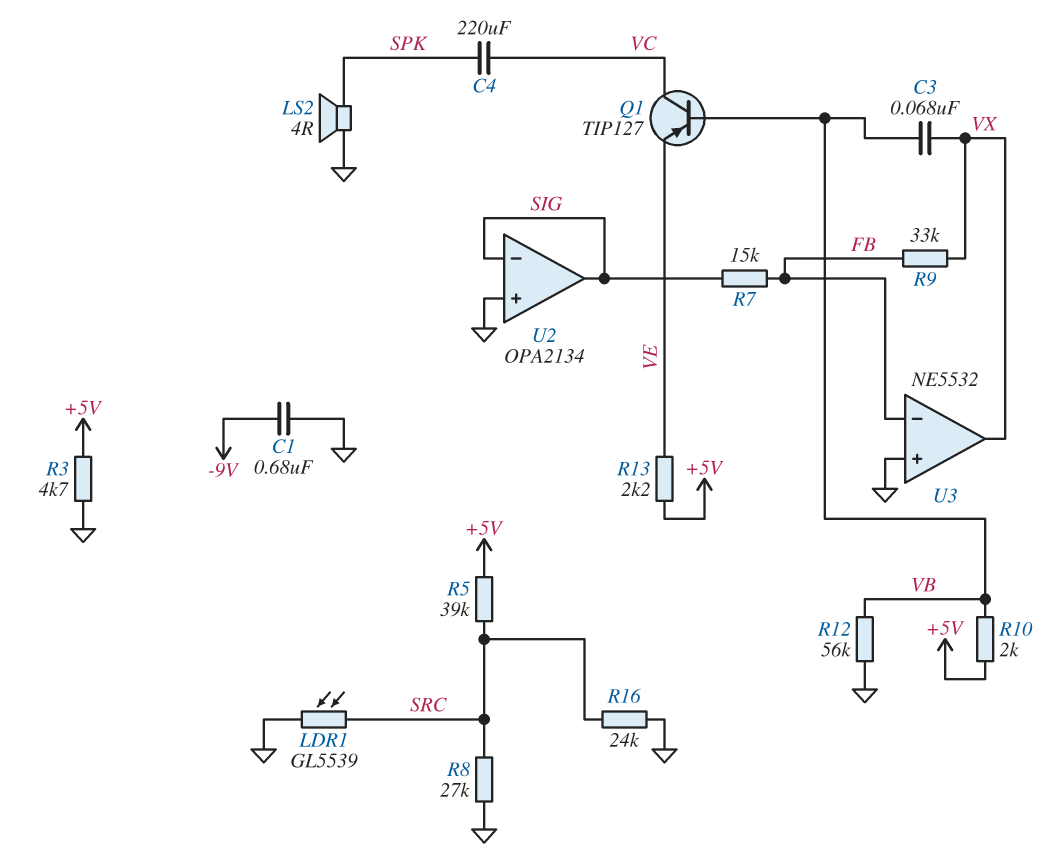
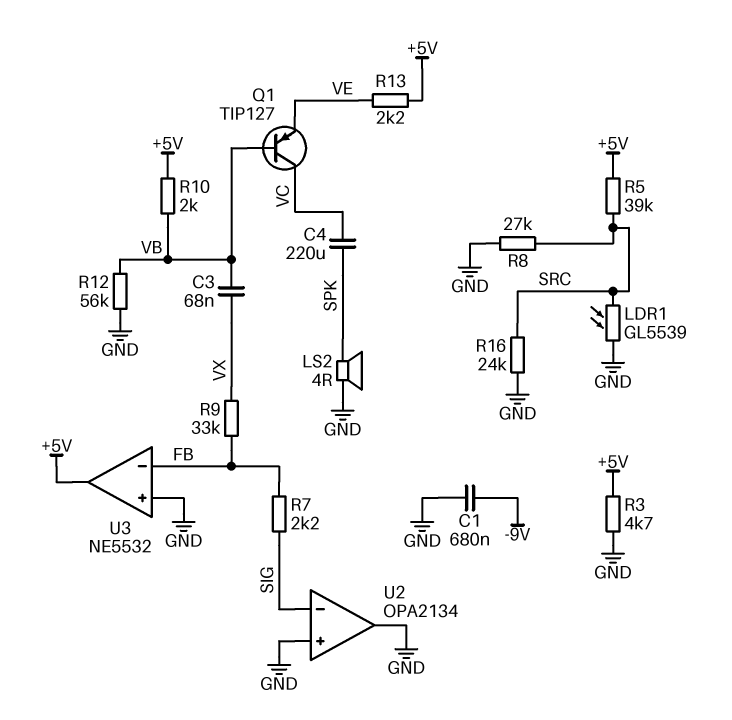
R7: 15k (FB, SIG) -> 2.2k (FB, SIG)
U2 pin out: SIG -> GND
U3 pin out: VX -> +5V

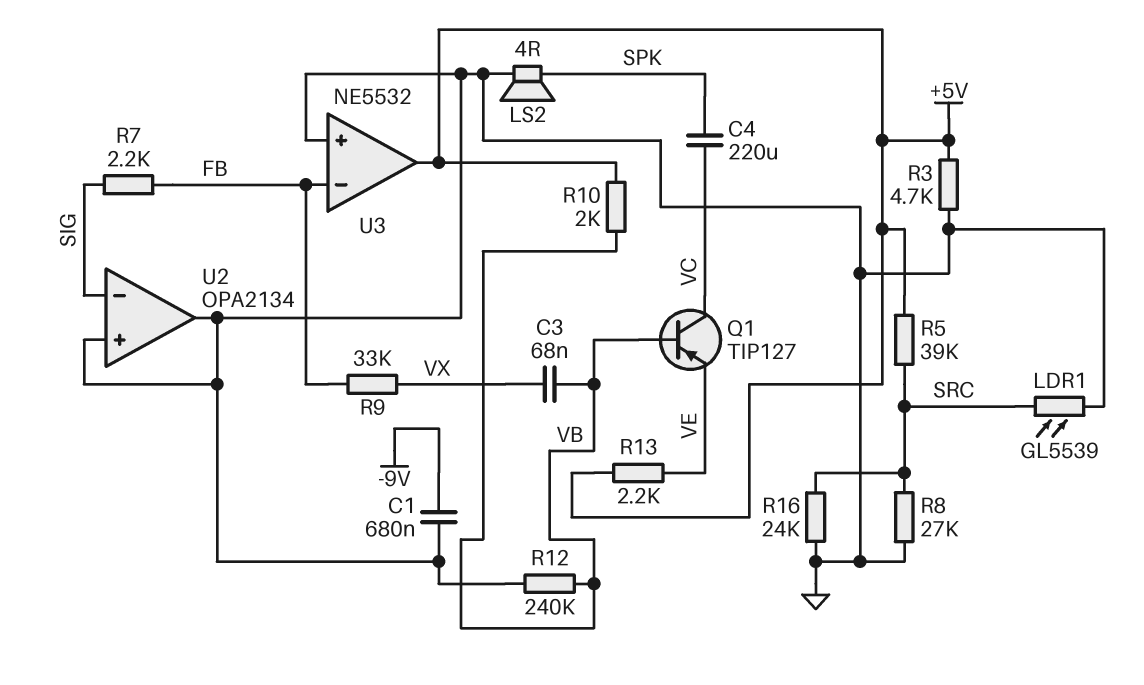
R12: 56k (GND, VB) -> 240k (GND, VB)

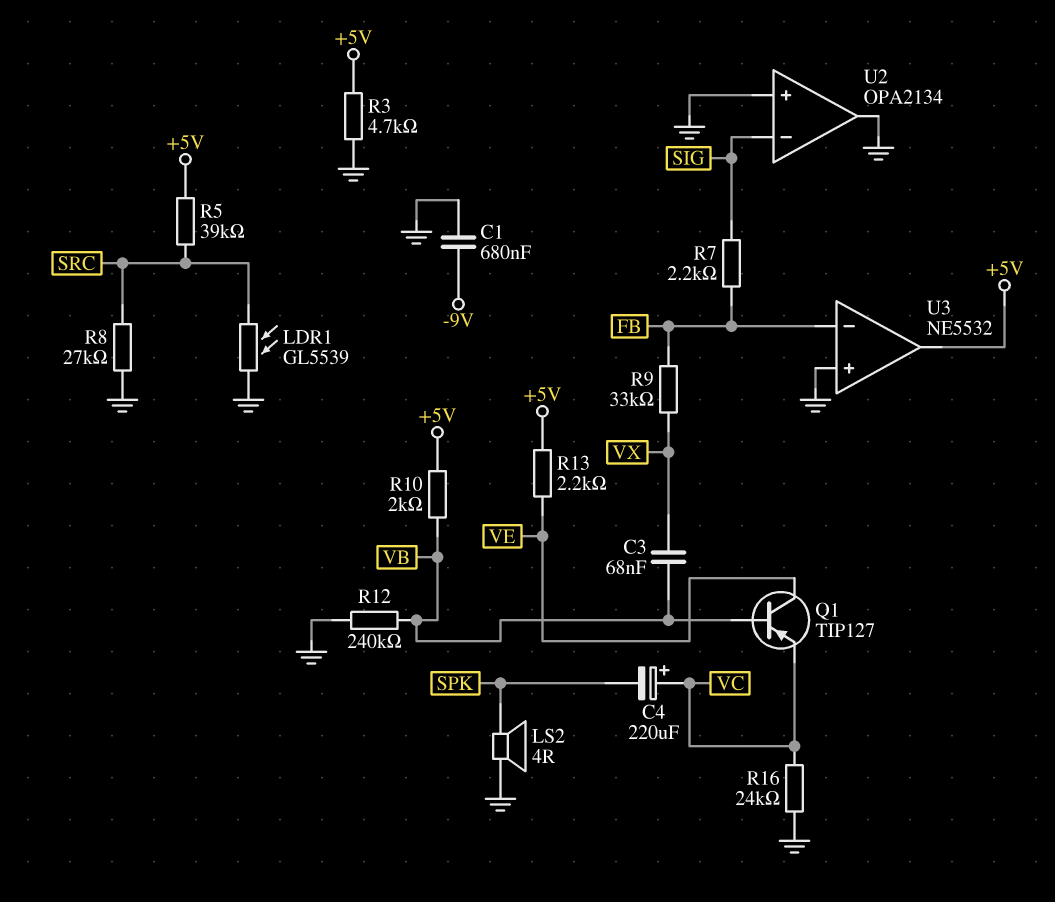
C4: 220uF (SPK, VC) -> 220uF (plus VC, minus SPK)
Q1: PNP TIP127 (B VB, C VC, E VE) -> PNP TIP127 (B VB, C VE, E VC)
R16: 24k (GND, SRC) -> 24k (GND, VC)

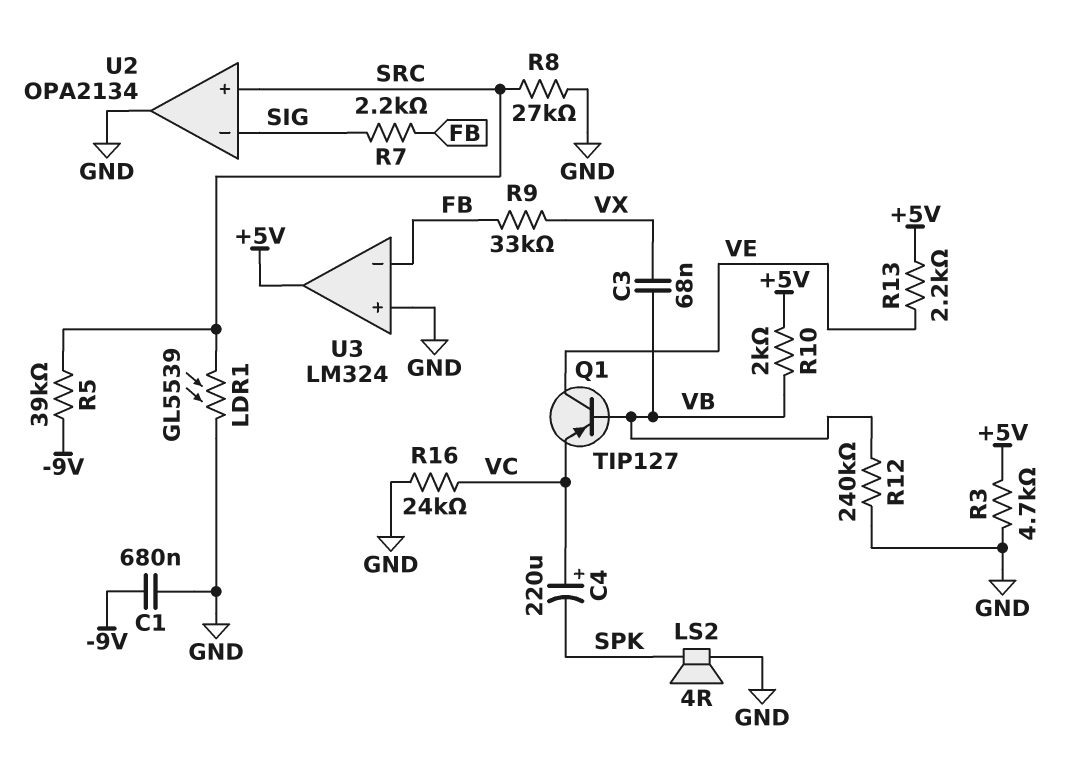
R5: 39k (+5V, SRC) -> 39k (-9V, SRC)
U2 pin in+: GND -> SRC
U3: NE5532 -> LM324

